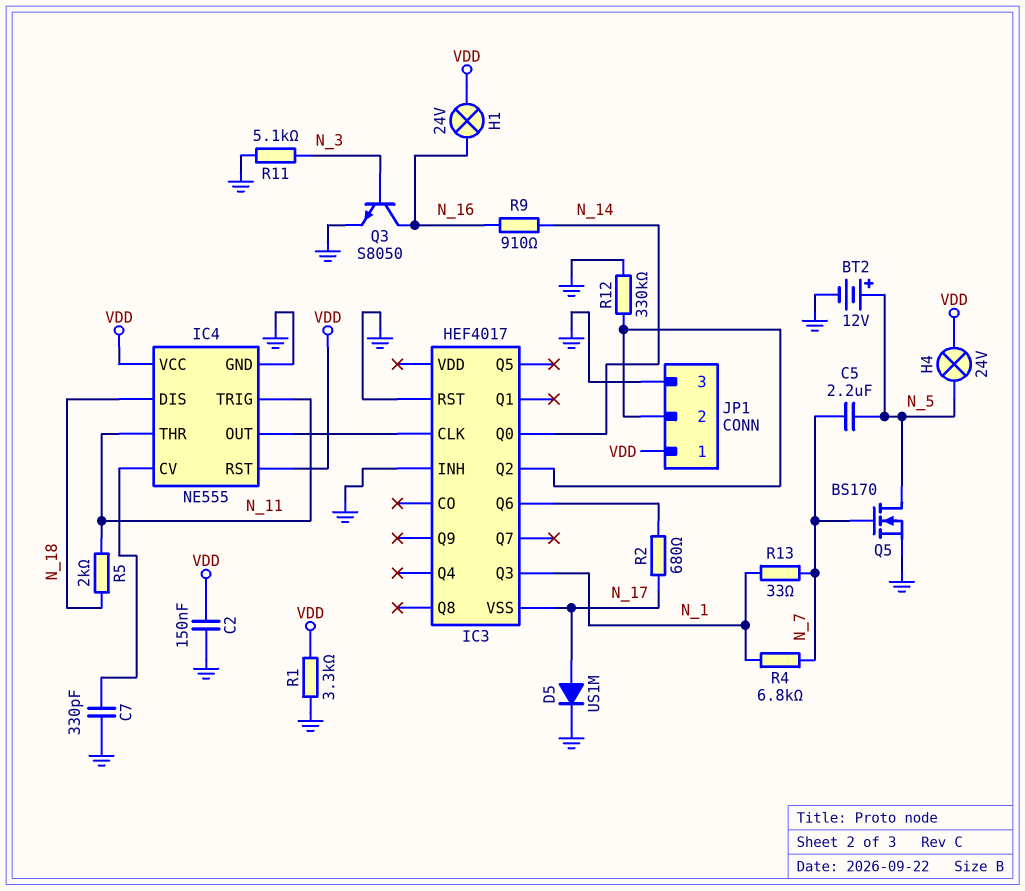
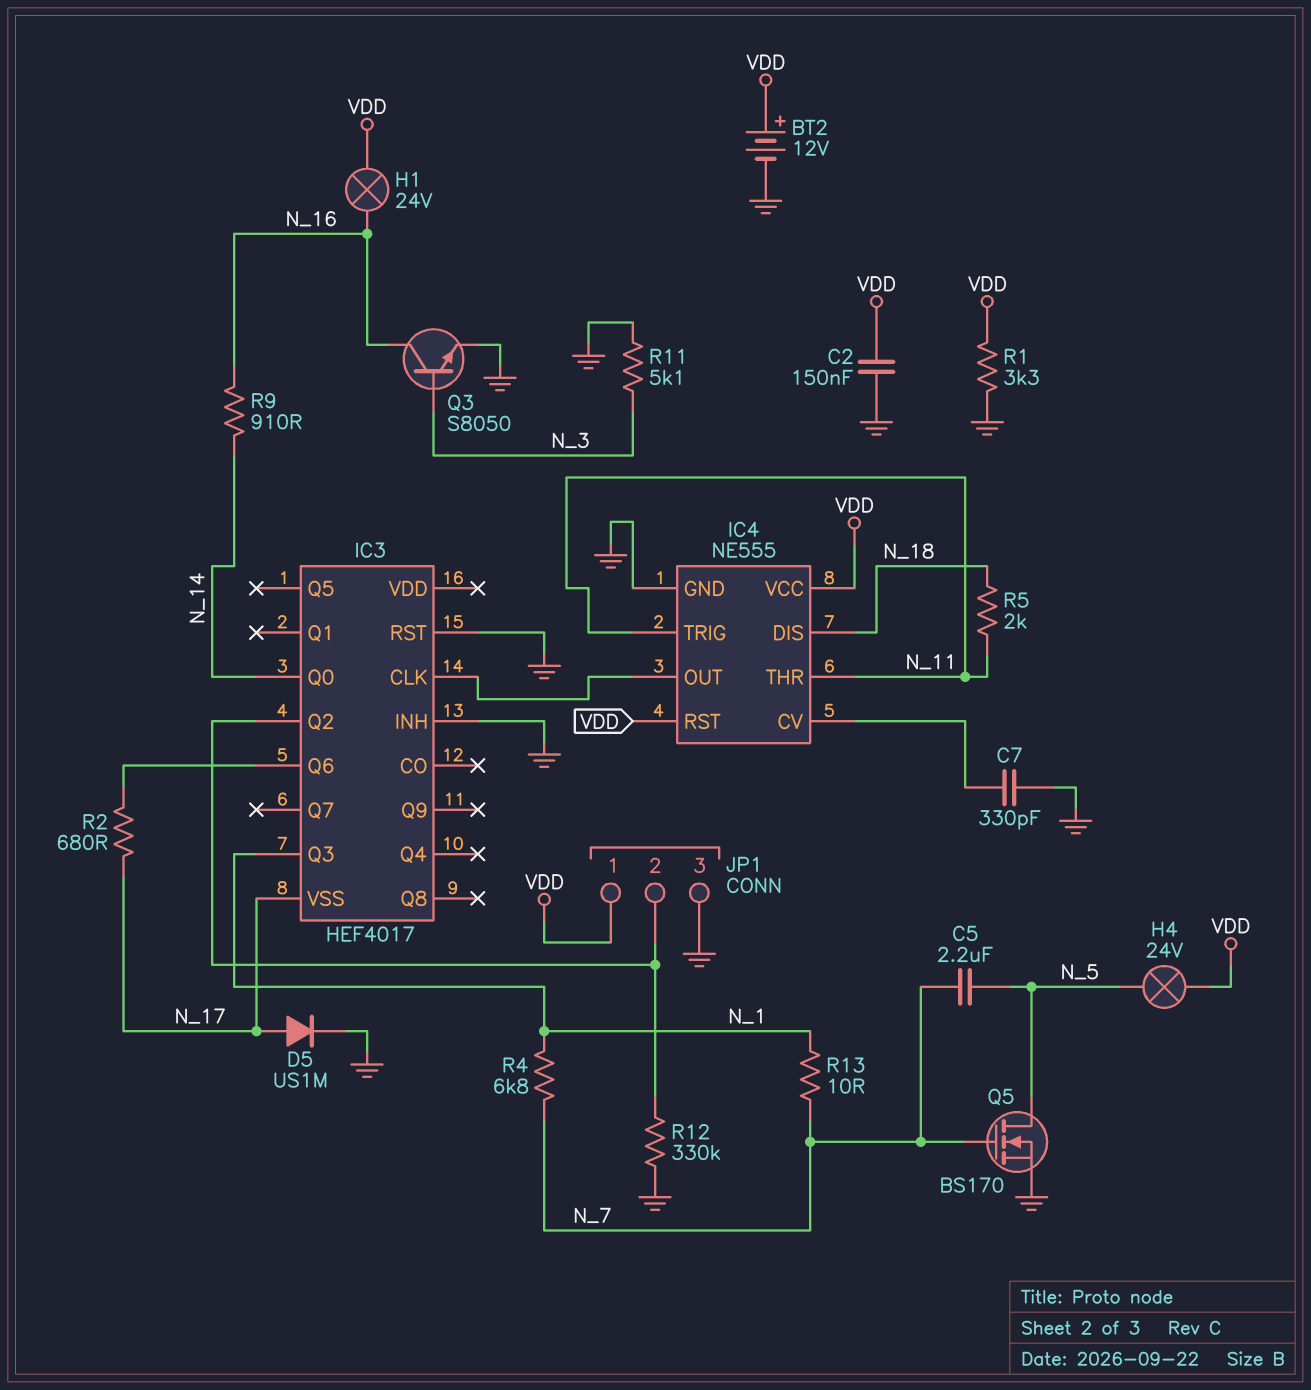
BT2: 12V (plus N_5, minus GND) -> 12V (plus VDD, minus GND)
R13: 33 (N_1, N_7) -> 10 (N_1, N_7)

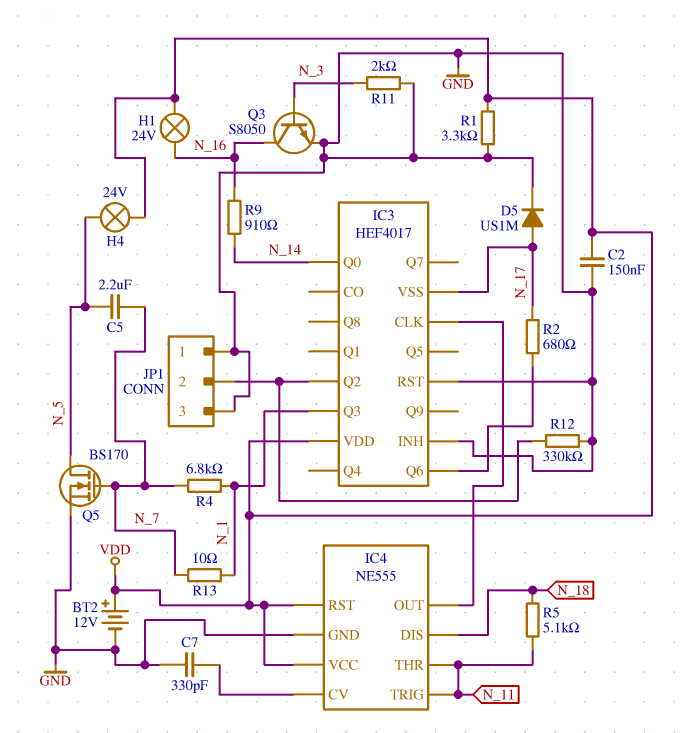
IC3 pin VDD: none -> VDD
JP1 pin 1: VDD -> GND
R5: 2k (N_11, N_18) -> 5.1k (N_11, N_18)
R11: 5.1k (GND, N_3) -> 2k (GND, N_3)

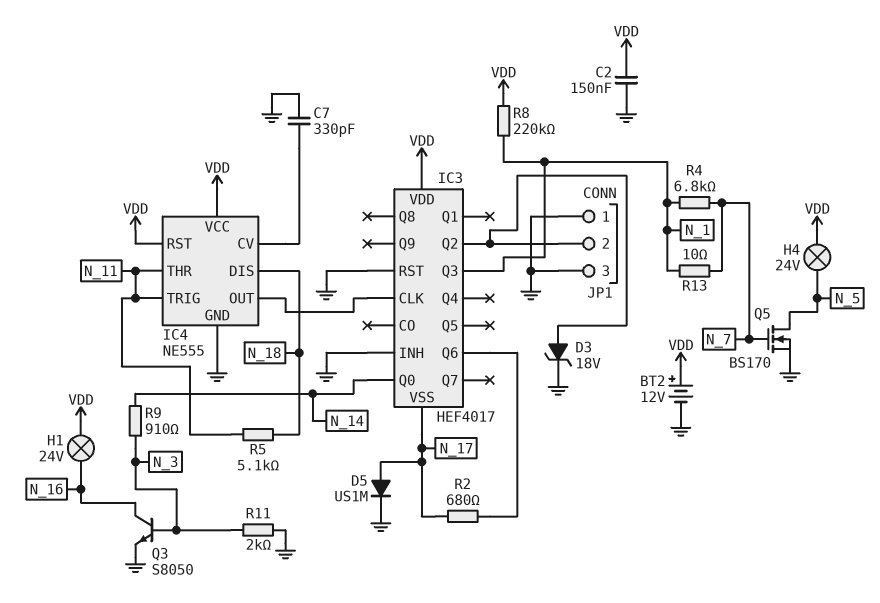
C5: 2.2uF (N_5, N_7) -> none
D3: none -> zener 18V (A IC3/Q2, K GND)
R1: 3.3k (GND, VDD) -> none
R8: none -> 220k (N_1, VDD)
R9: 910 (N_14, N_16) -> 910 (N_3, N_14)
R12: 330k (GND, IC3/Q2) -> none

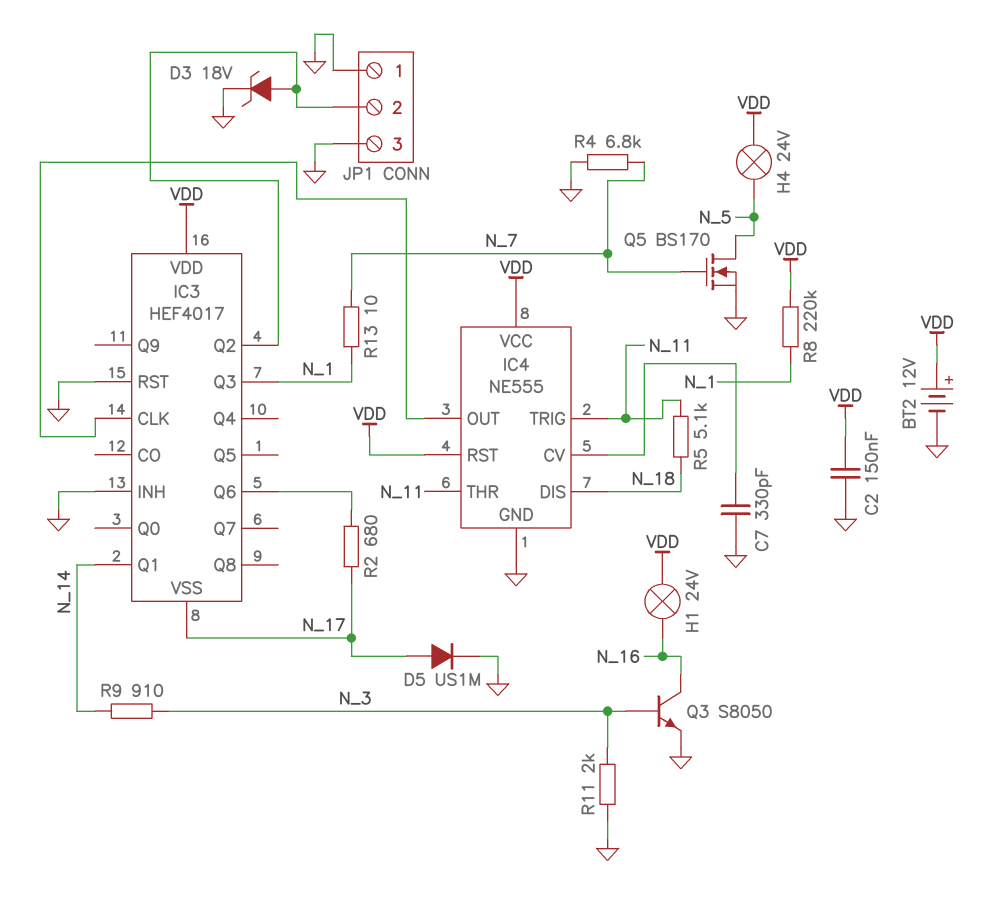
IC3 pin Q0: N_14 -> none
IC3 pin Q1: none -> N_14
R4: 6.8k (N_1, N_7) -> 6.8k (GND, N_7)

